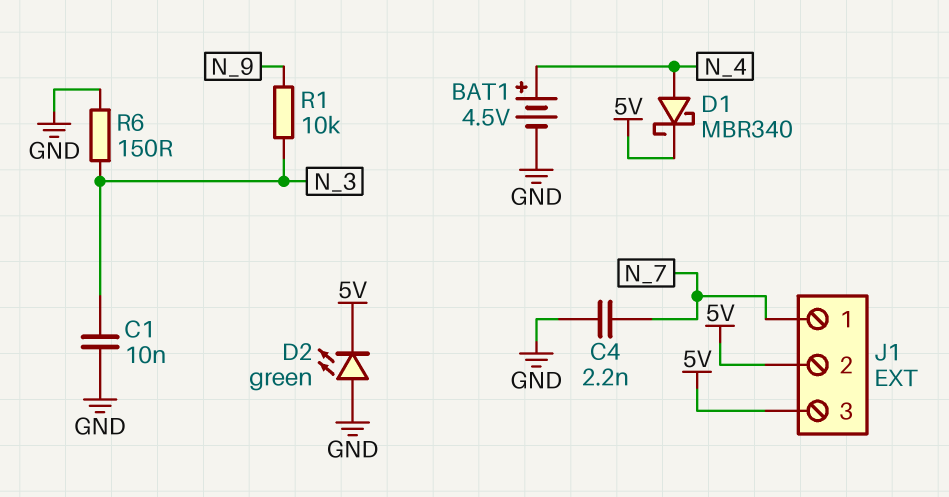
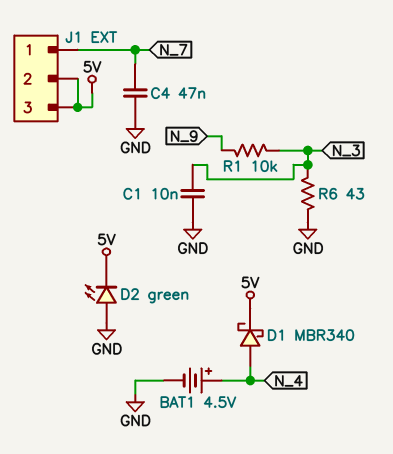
C4: 2.2nF (GND, N_7) -> 47nF (GND, N_7)
R6: 150 (GND, N_3) -> 43 (GND, N_3)

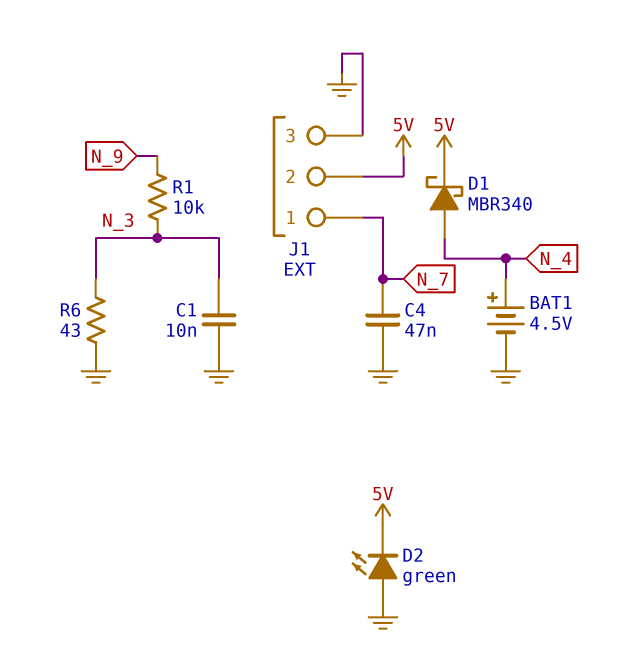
J1 pin 3: 5V -> GND

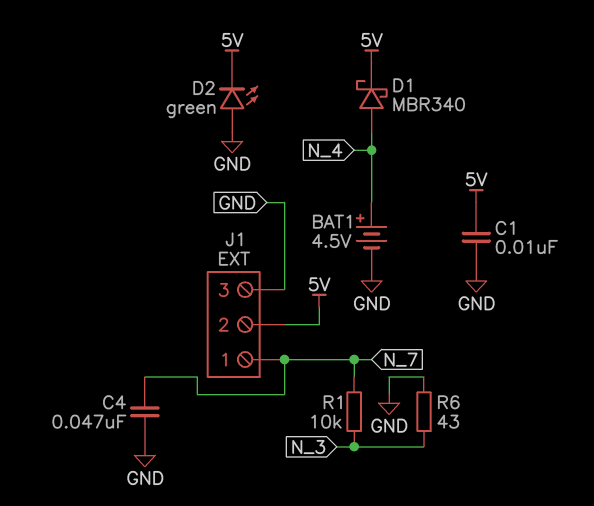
C1: 10nF (GND, N_3) -> 10nF (5V, GND)
R1: 10k (N_3, N_9) -> 10k (N_3, N_7)

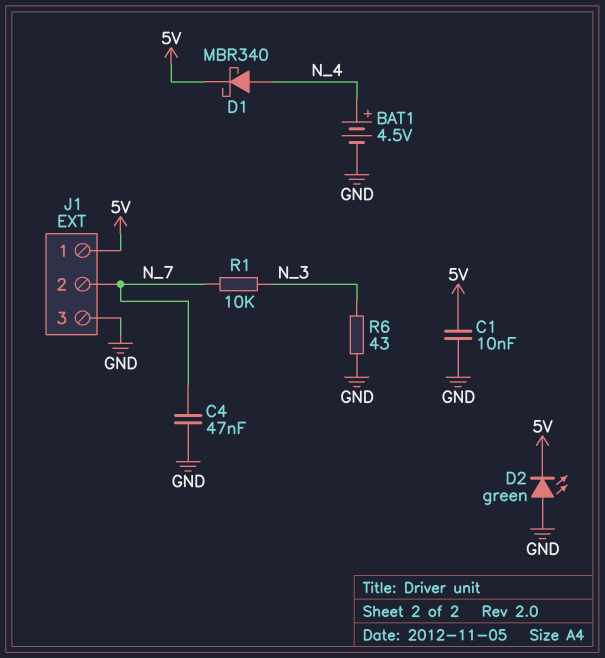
J1 pin 1: N_7 -> 5V
J1 pin 2: 5V -> N_7

